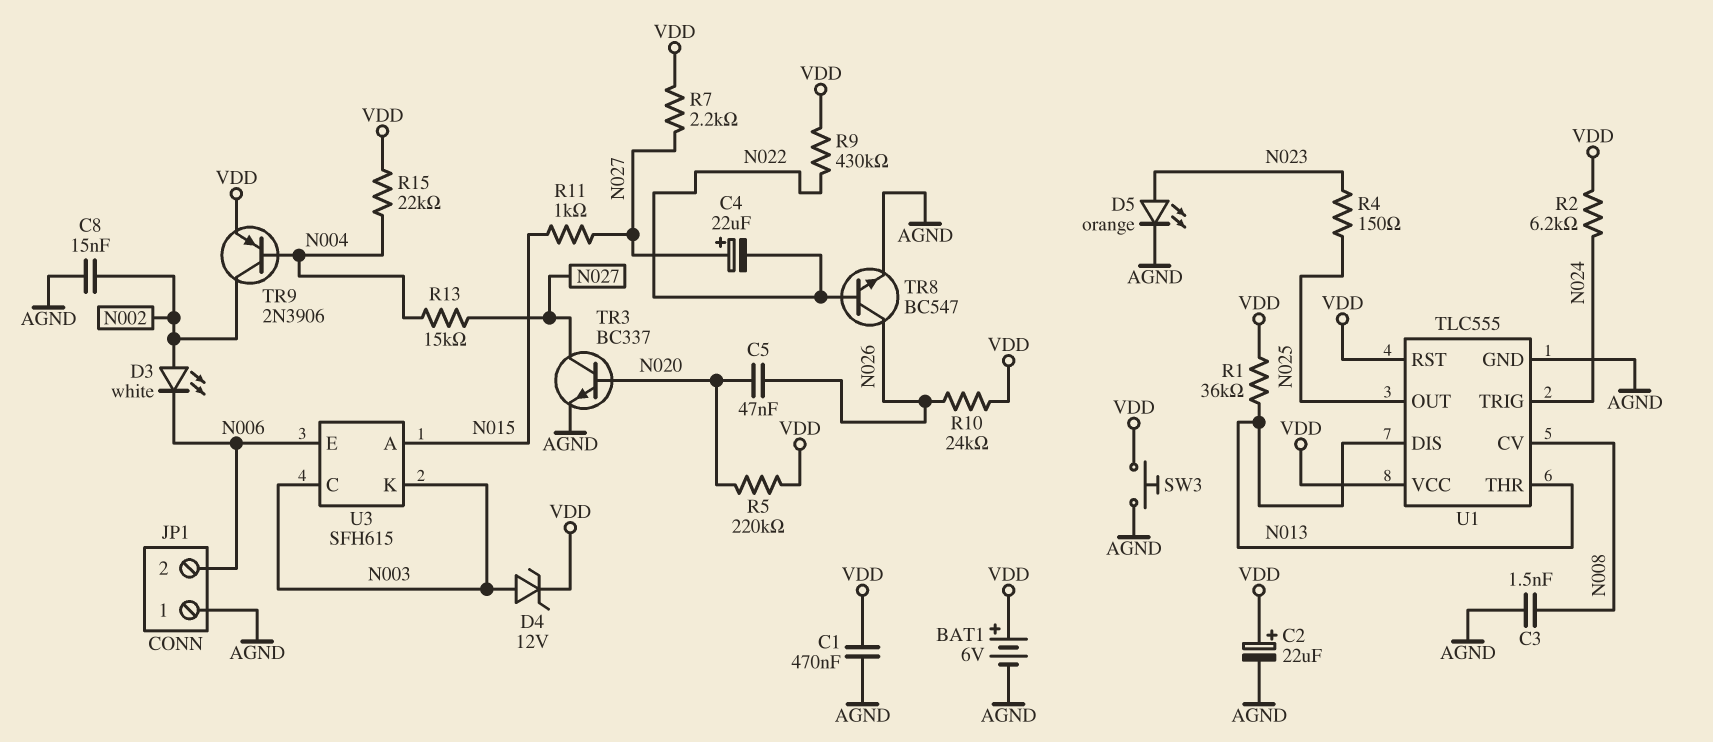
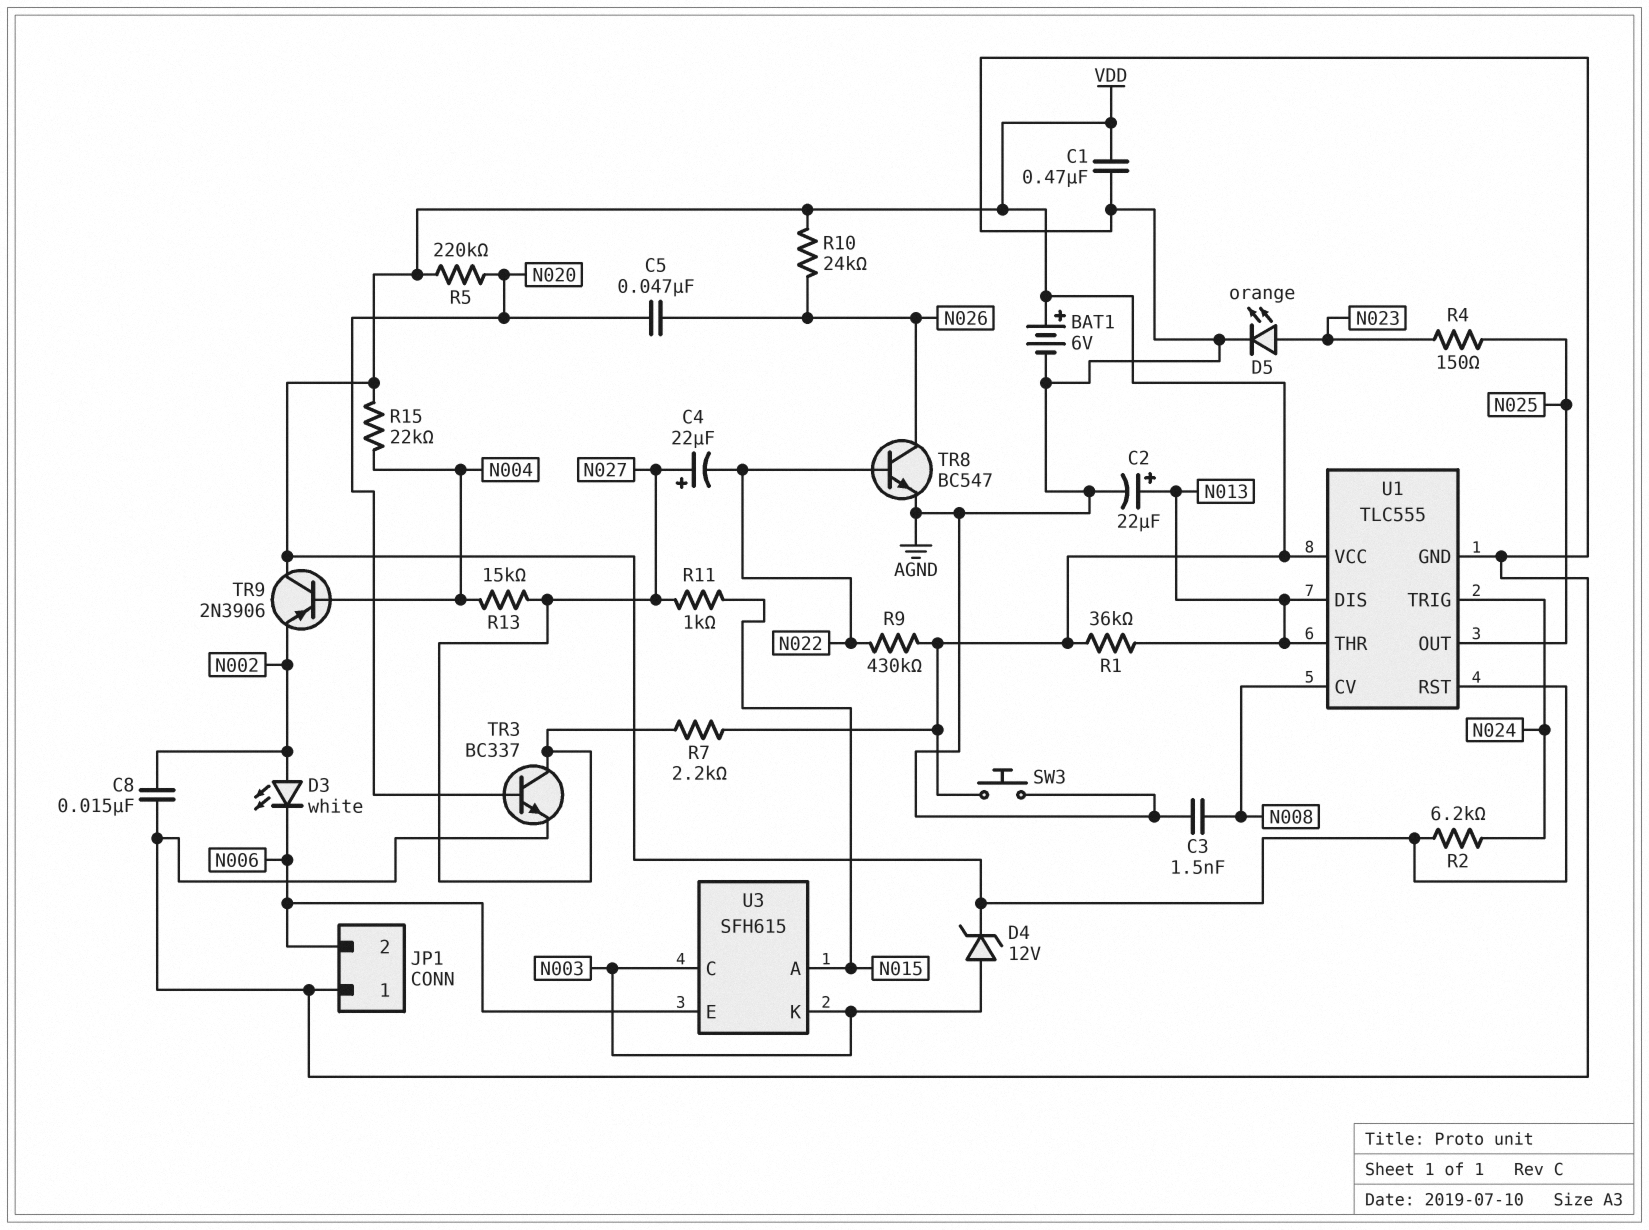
C2: 22uF (plus VDD, minus AGND) -> 22uF (plus N013, minus AGND)
TR9: PNP 2N3906 (B N004, C N002, E VDD) -> PNP 2N3906 (B N004, C VDD, E N002)

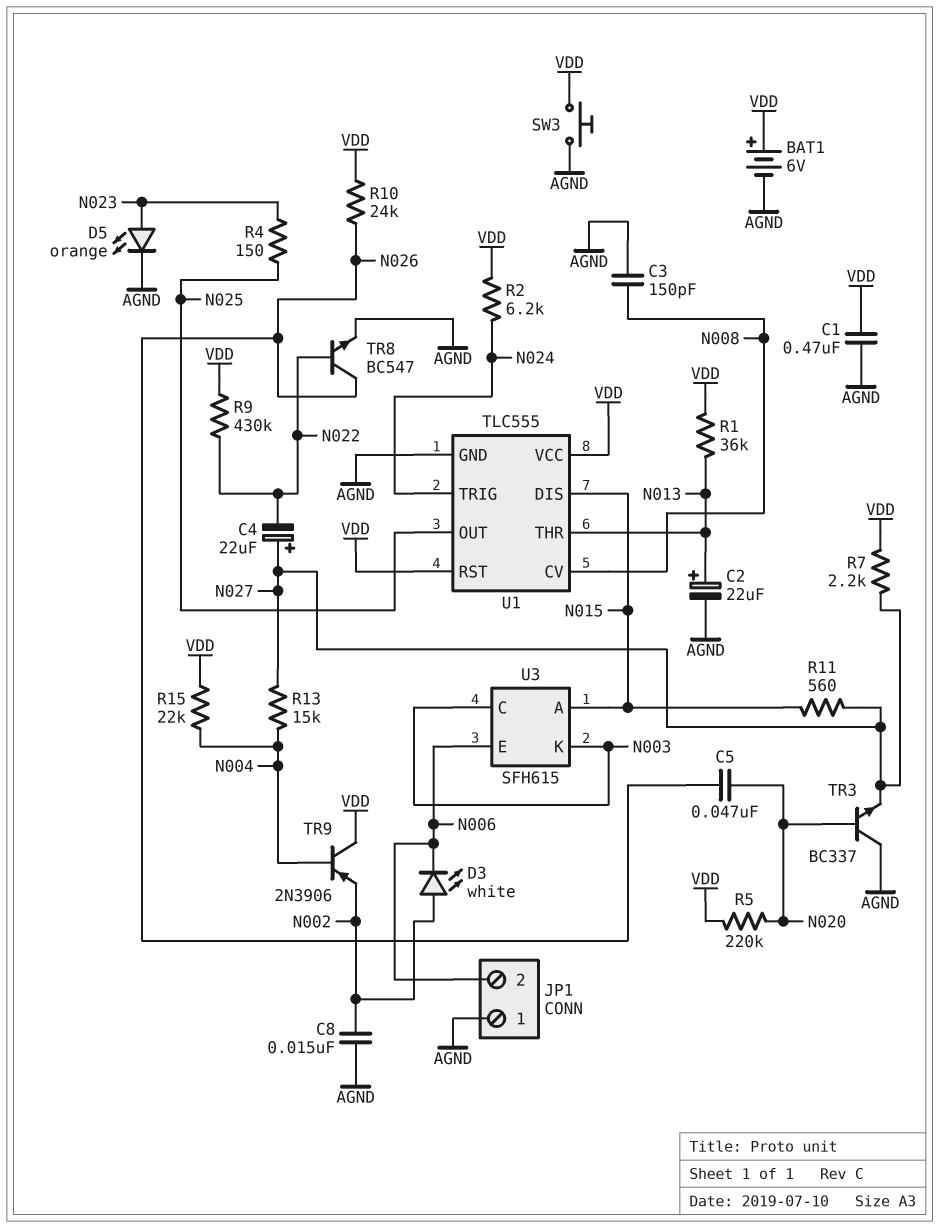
C3: 1.5nF (AGND, N008) -> 150pF (AGND, N008)
D4: zener 12V (A N003, K VDD) -> none
R11: 1k (N015, N027) -> 560 (N015, N027)
TR3: NPN BC337 (B N020, C N027, E AGND) -> NPN BC337 (B N020, C AGND, E N027)
U1 pin DIS: N013 -> N015

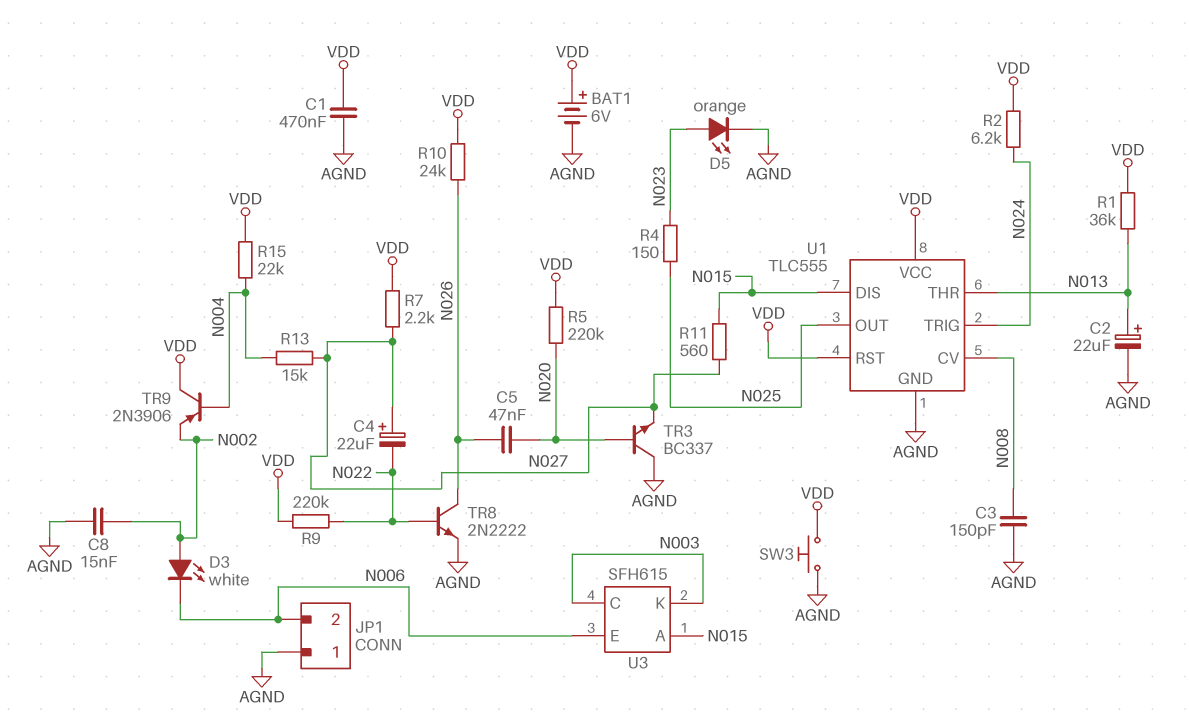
R9: 430k (N022, VDD) -> 220k (N022, VDD)
TR8: NPN BC547 (B N022, C N026, E AGND) -> NPN 2N2222 (B N022, C N026, E AGND)

